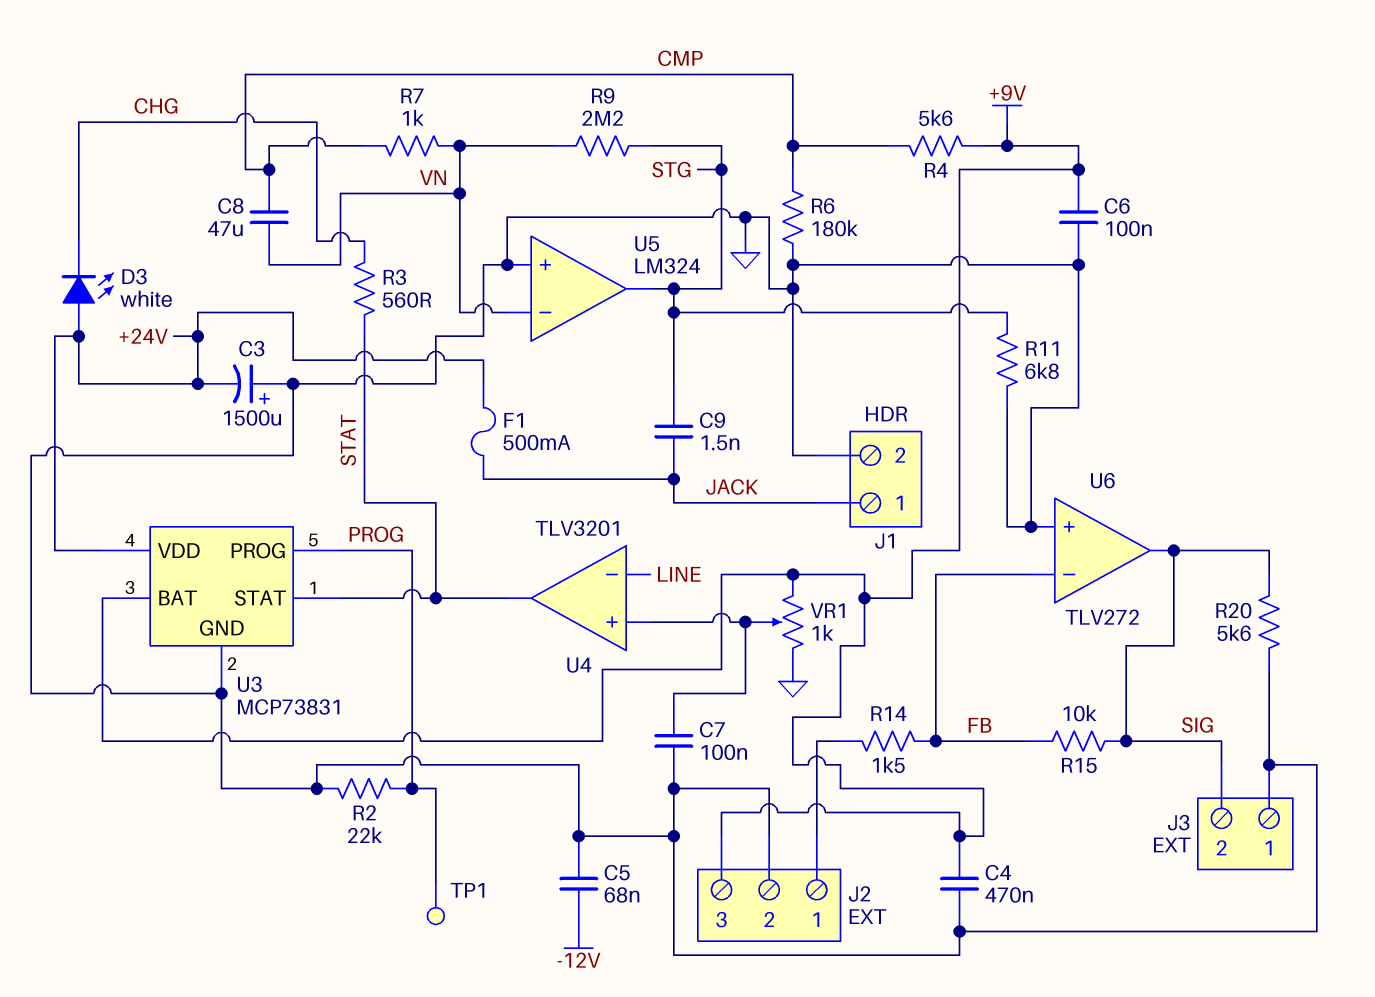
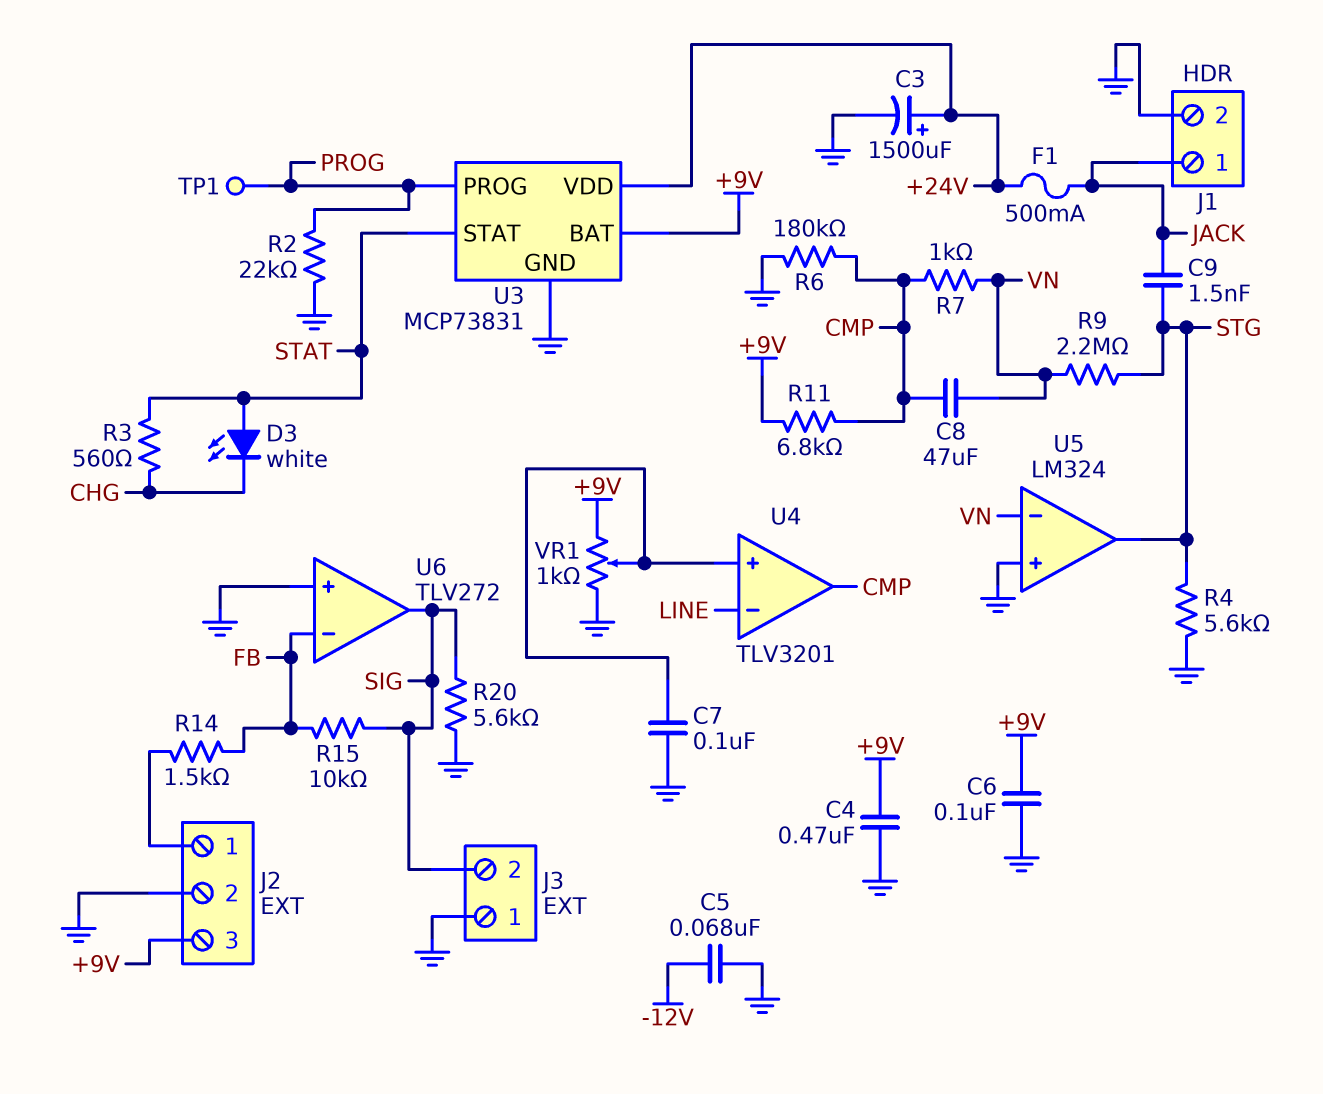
C3: 1500uF (plus GND, minus +24V) -> 1500uF (plus +24V, minus GND)
D3: LED white (A +24V, K CHG) -> LED white (A STAT, K CHG)
R4: 5.6k (+9V, CMP) -> 5.6k (GND, STG)
R11: 6.8k (GND, STG) -> 6.8k (+9V, CMP)
U4 pin out: STAT -> CMP

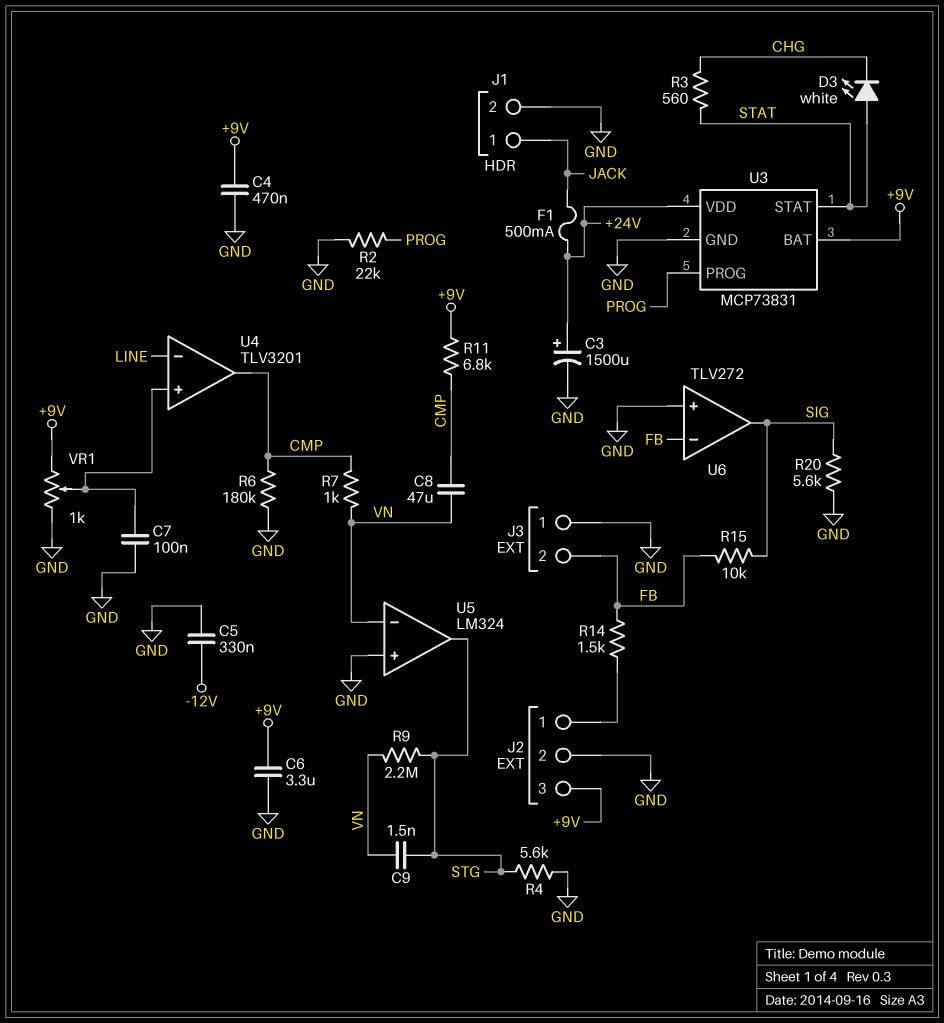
C5: 68nF (-12V, GND) -> 330nF (-12V, GND)
C6: 100nF (+9V, GND) -> 3.3uF (+9V, GND)
C9: 1.5nF (JACK, STG) -> 1.5nF (STG, VN)
J3 pin 2: SIG -> FB
TP1: test point (PROG) -> none

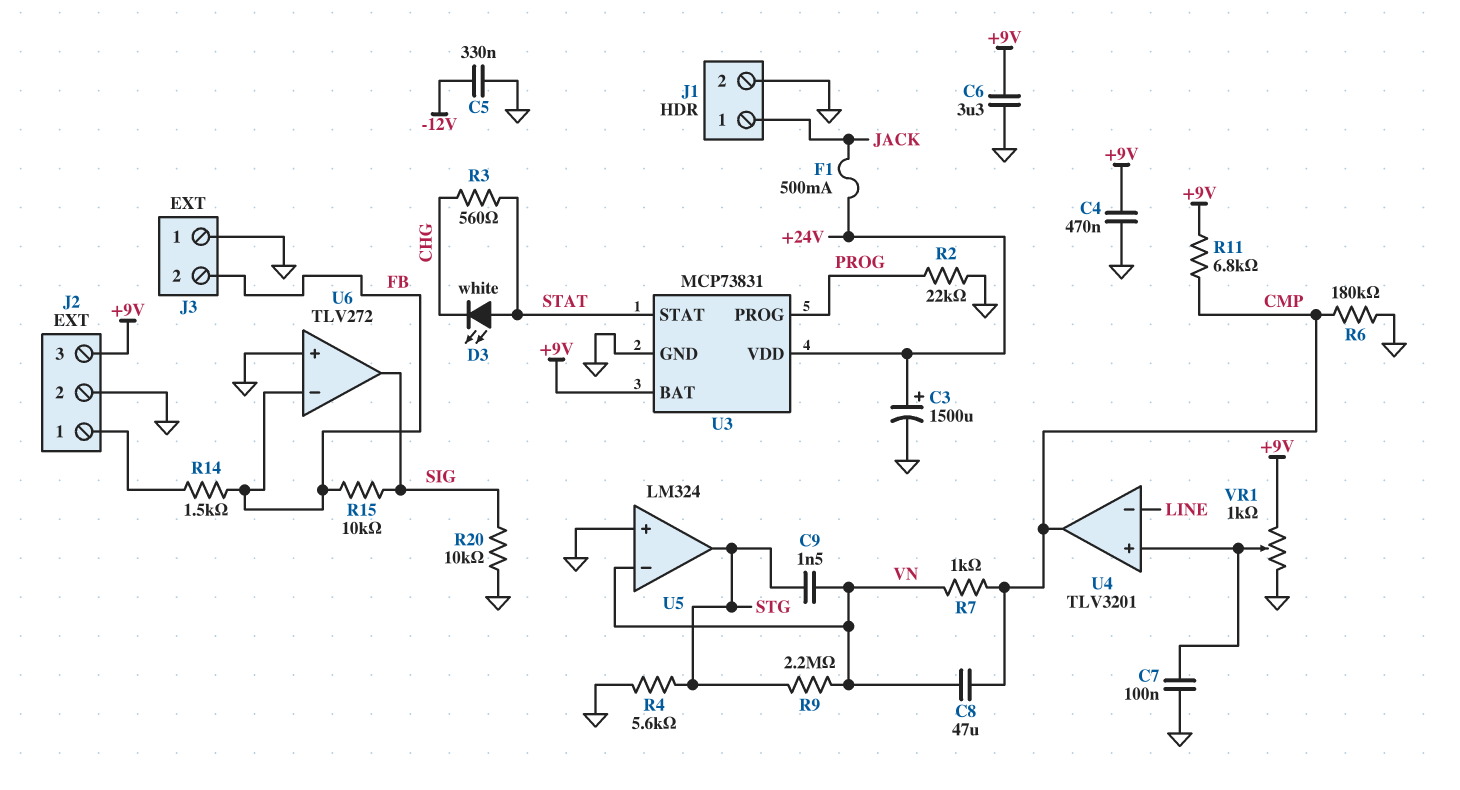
R20: 5.6k (GND, SIG) -> 10k (GND, SIG)

